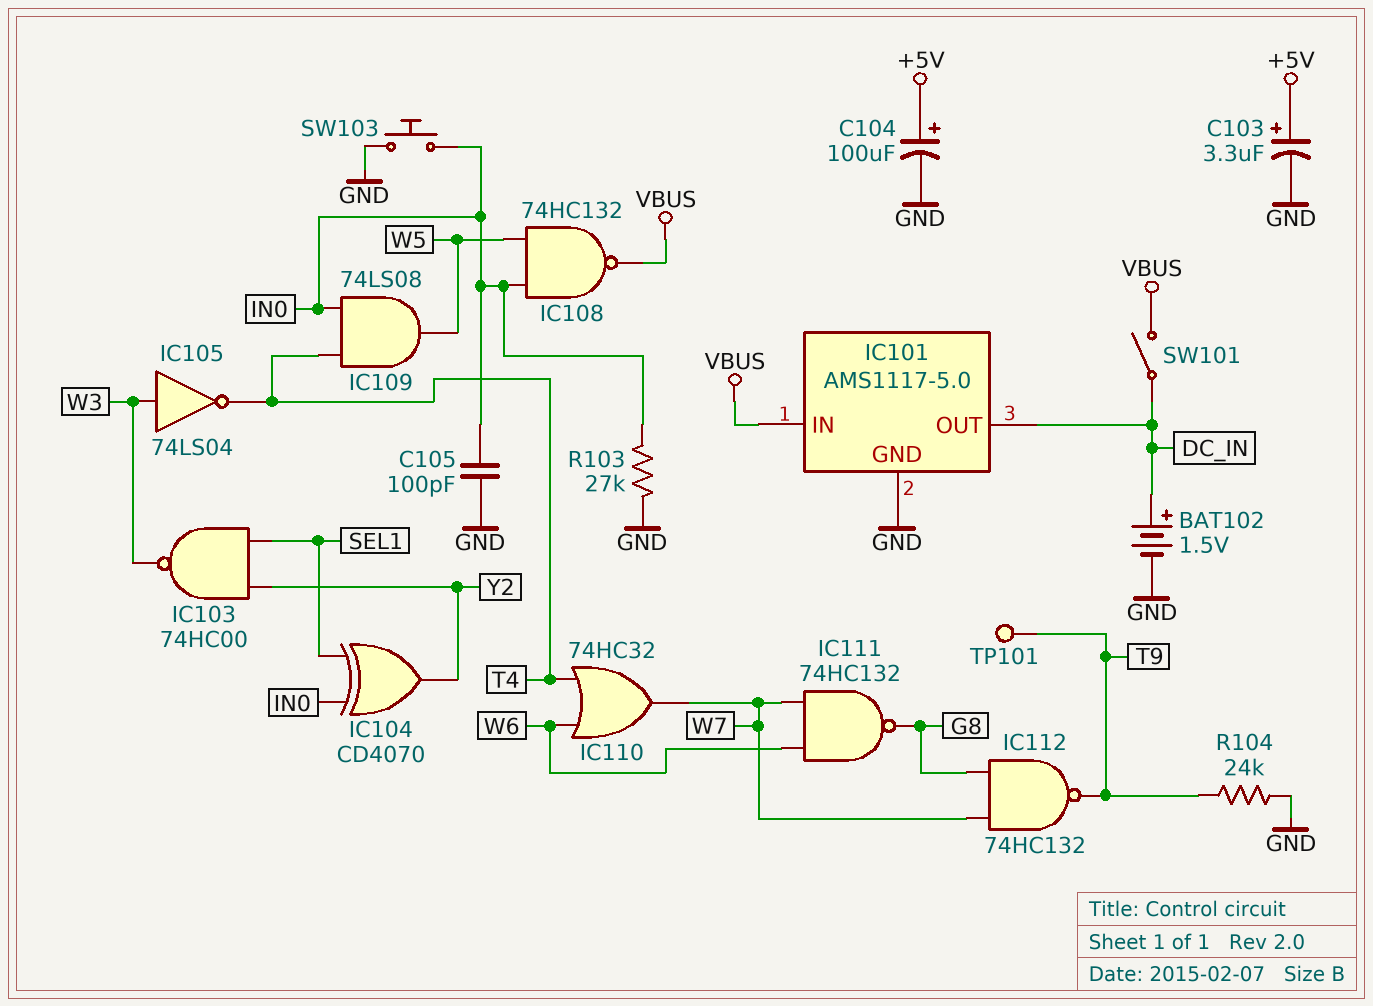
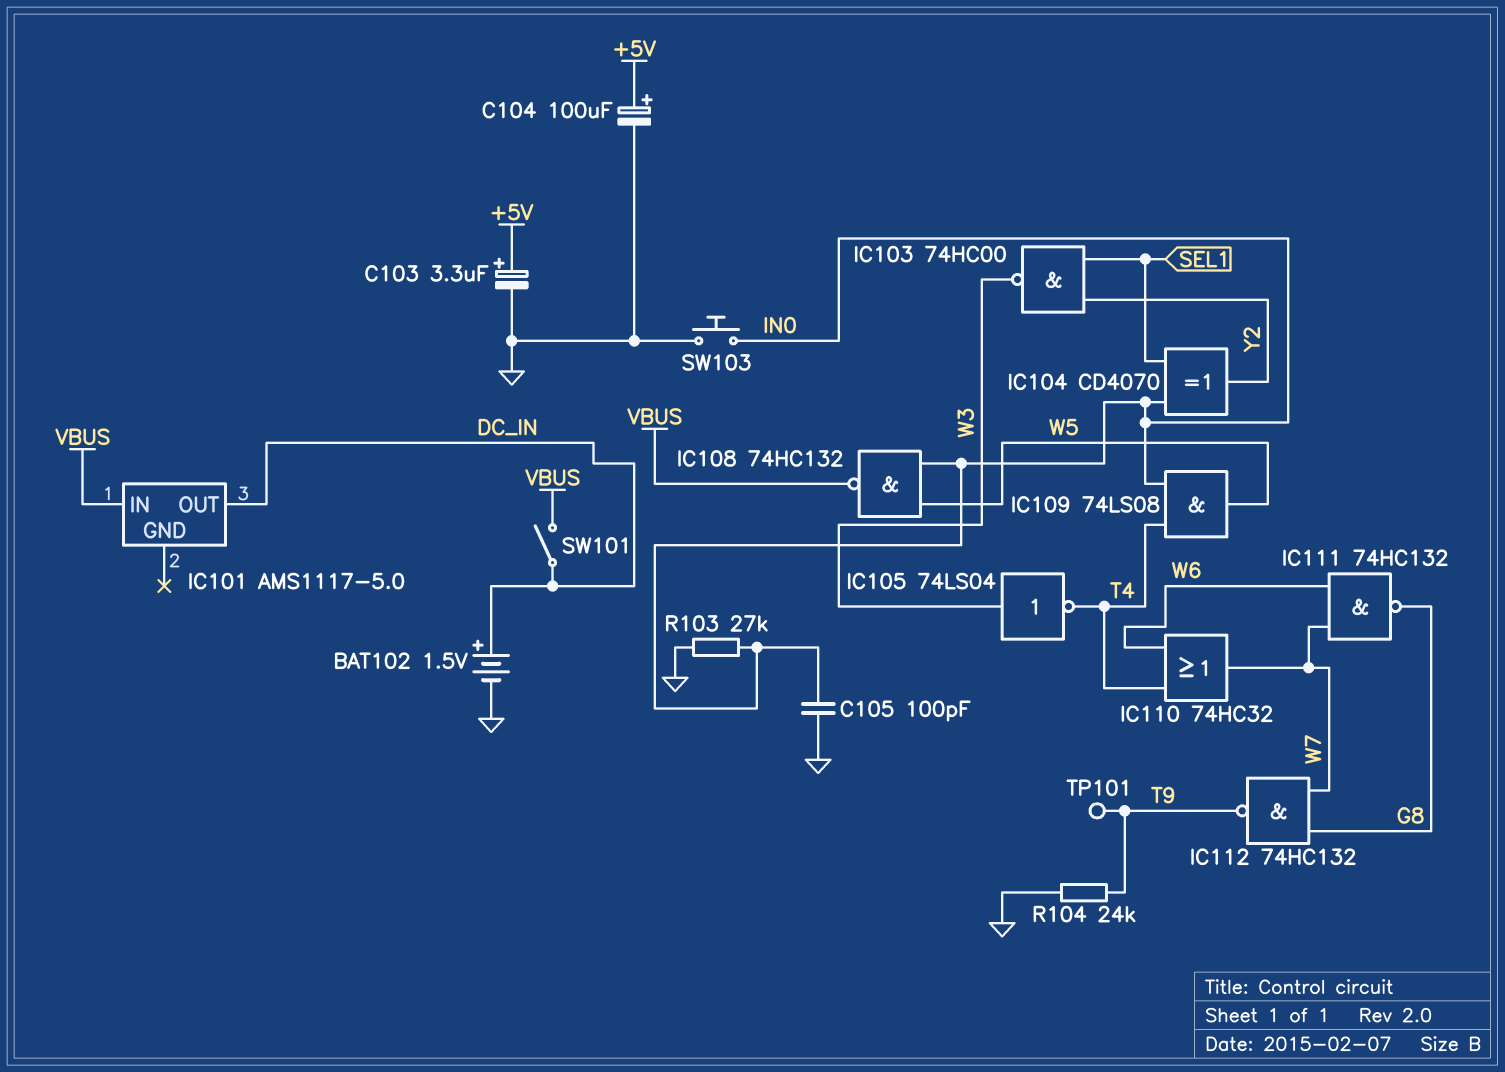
IC101 pin GND: GND -> none

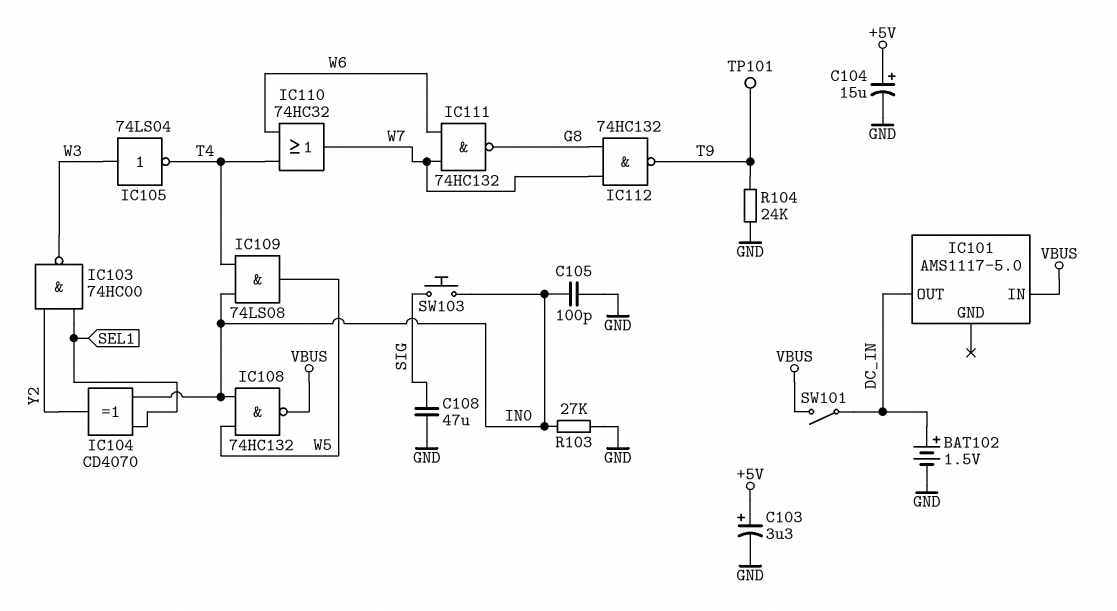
C104: 100uF (plus +5V, minus GND) -> 15uF (plus +5V, minus GND)
C108: none -> 47uF (GND, SIG)
SW103: button (GND, IN0) -> button (IN0, SIG)

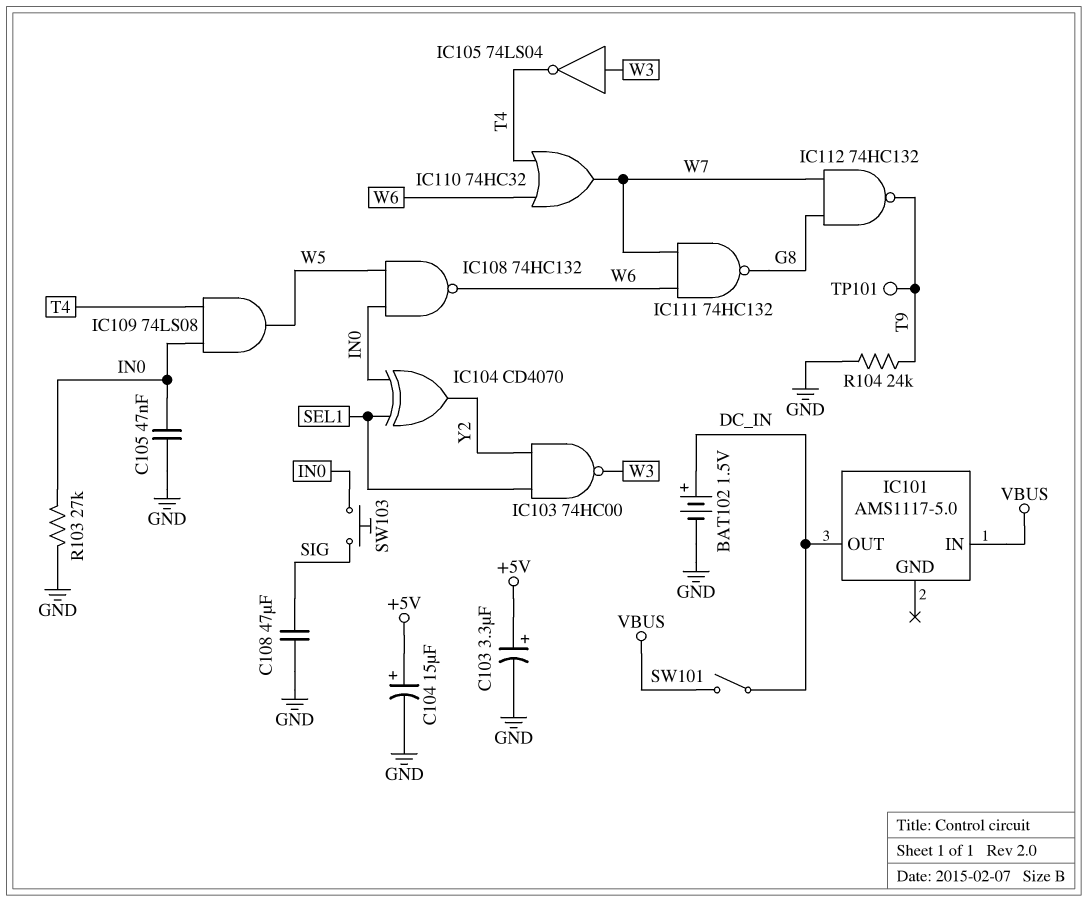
C105: 100pF (GND, IN0) -> 47nF (GND, IN0)
IC108: NAND 74HC132 (in IN0, in W5, out VBUS) -> NAND 74HC132 (in IN0, in W5, out W6)

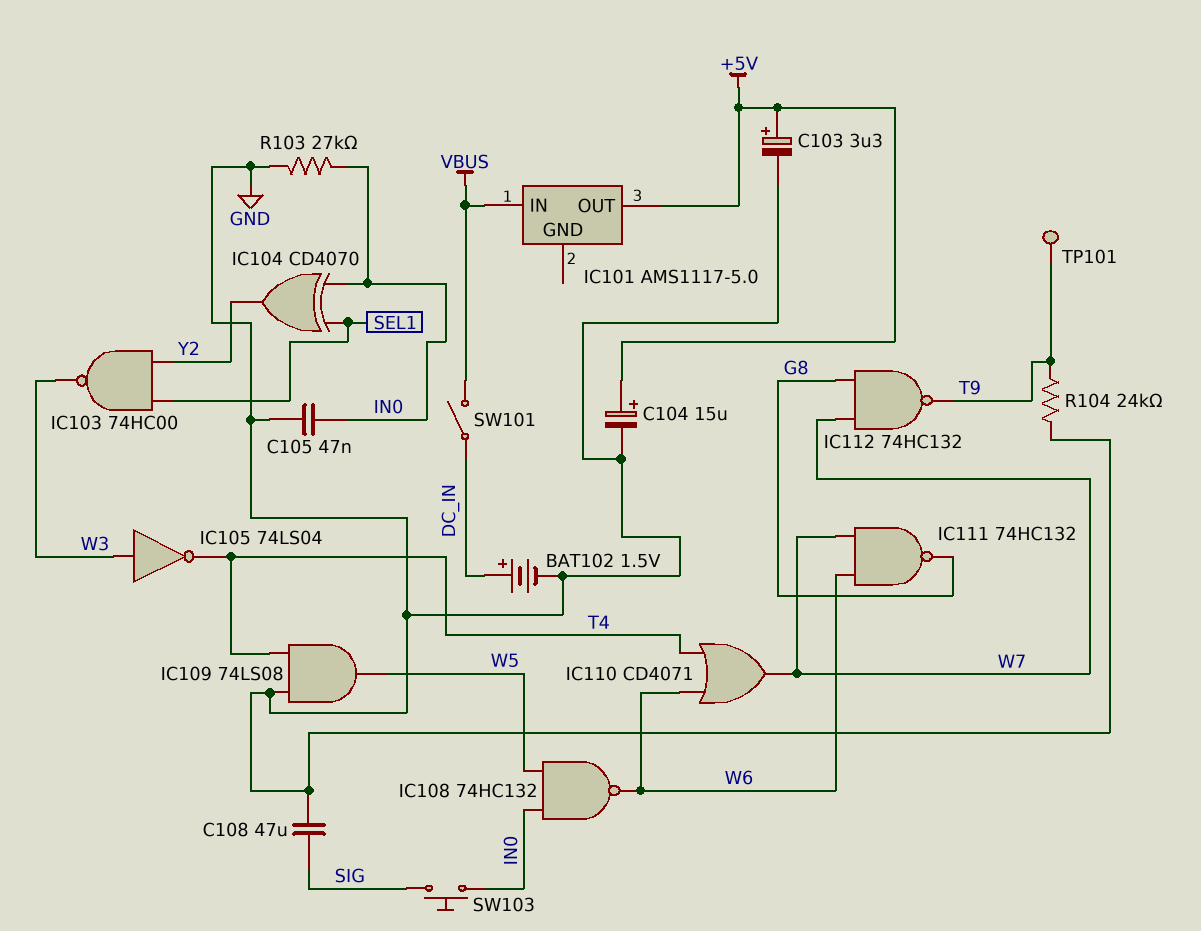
IC101 pin OUT: DC_IN -> +5V
IC109: AND 74LS08 (in IN0, in T4, out W5) -> AND 74LS08 (in GND, in T4, out W5)
IC110: OR 74HC32 (in T4, in W6, out W7) -> OR CD4071 (in T4, in W6, out W7)

